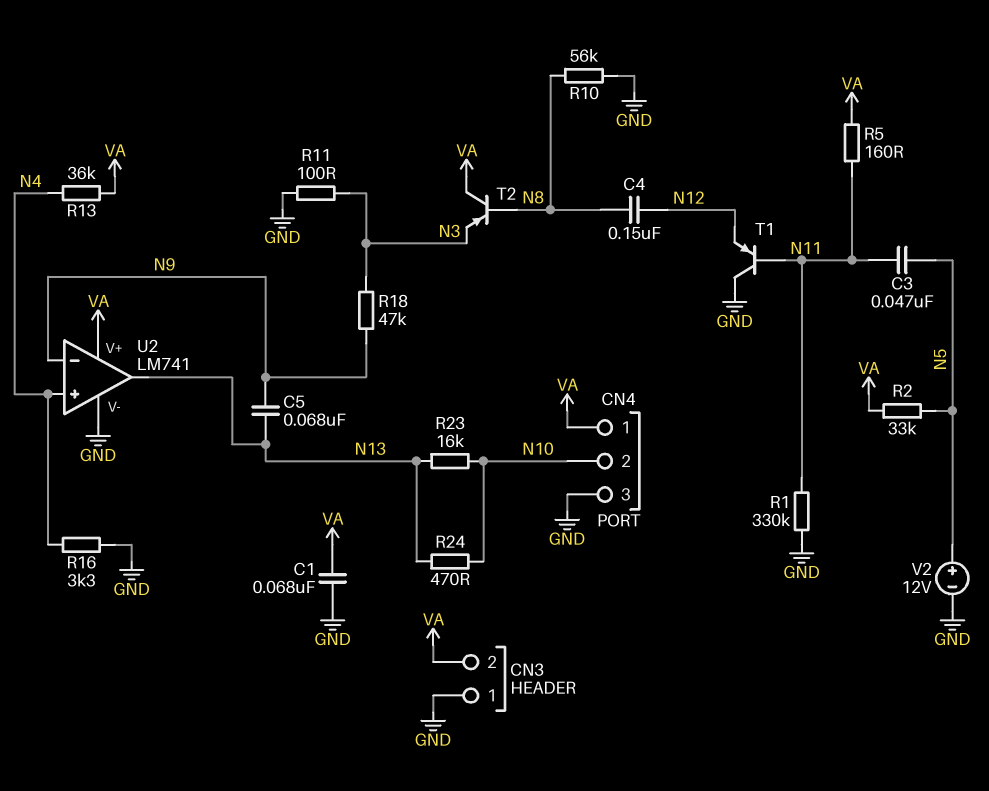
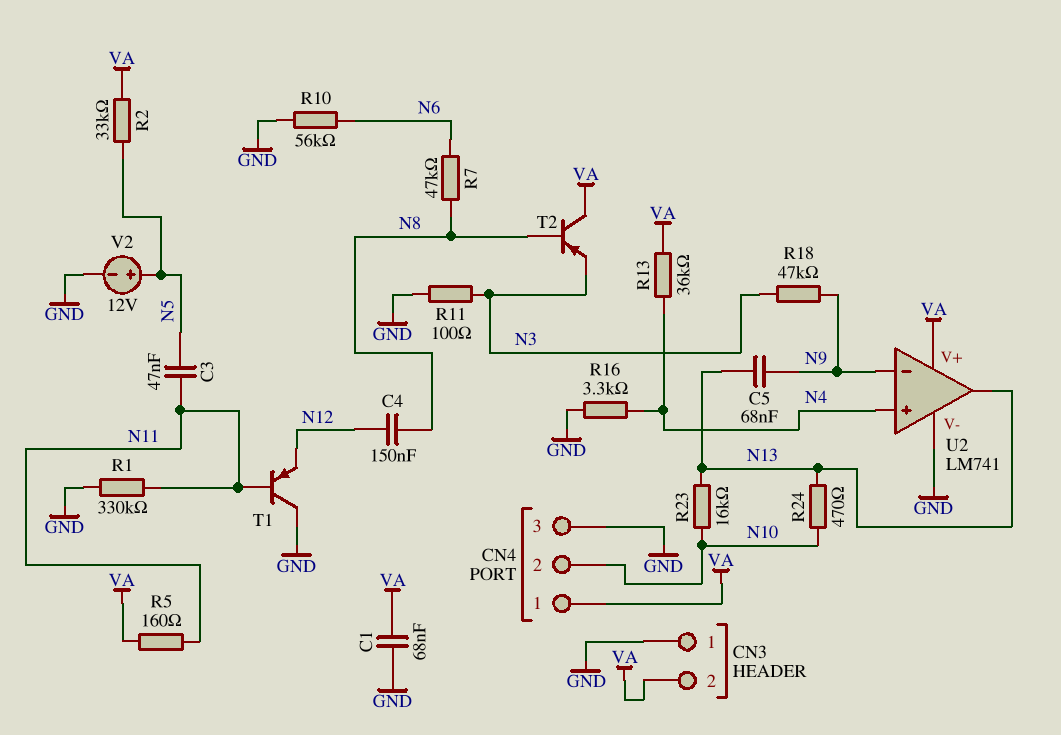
R7: none -> 47k (N6, N8)
R10: 56k (GND, N8) -> 56k (GND, N6)

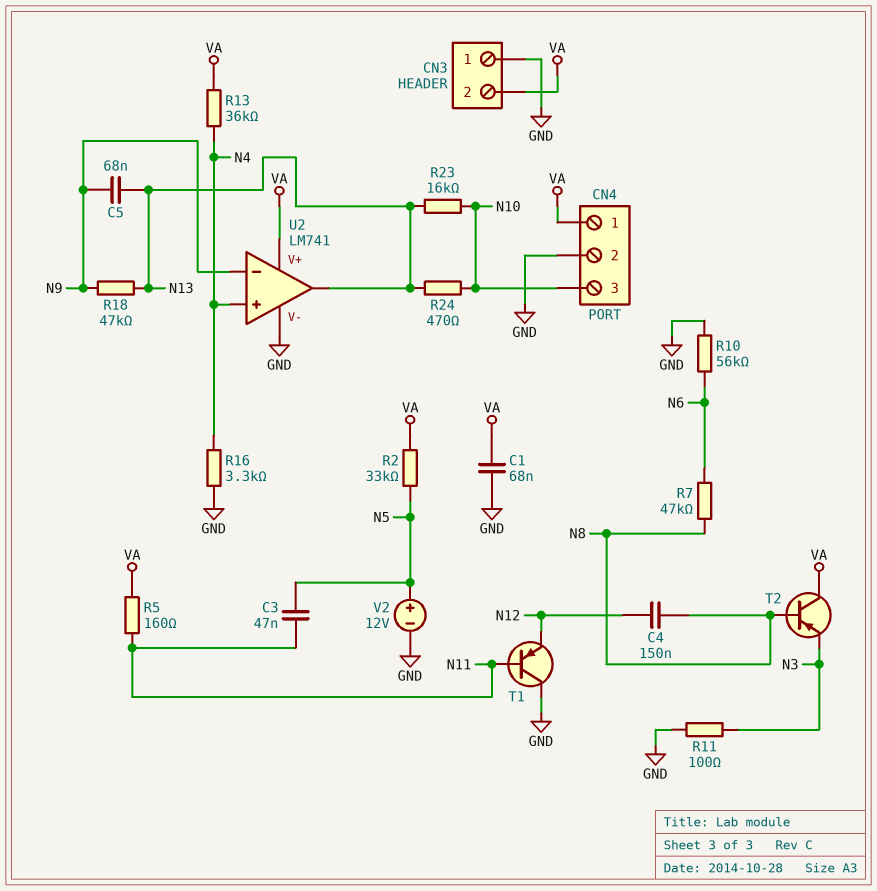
CN4 pin 2: N10 -> GND
CN4 pin 3: GND -> N10
R1: 330k (GND, N11) -> none
R18: 47k (N3, N9) -> 47k (N9, N13)

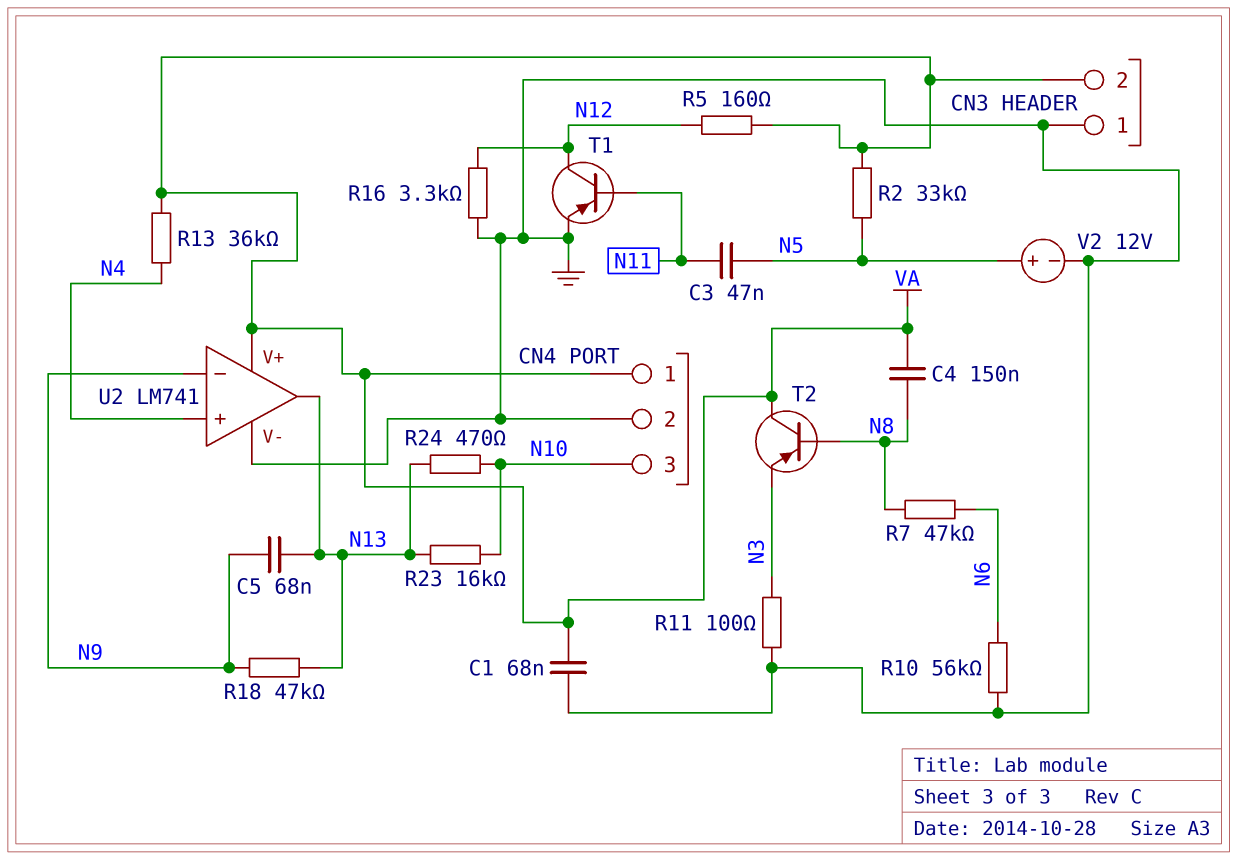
C4: 150nF (N8, N12) -> 150nF (N8, VA)
R5: 160 (N11, VA) -> 160 (N12, VA)
R16: 3.3k (GND, N4) -> 3.3k (GND, N12)
T1: PNP (B N11, C GND, E N12) -> PNP (B N11, C N12, E GND)

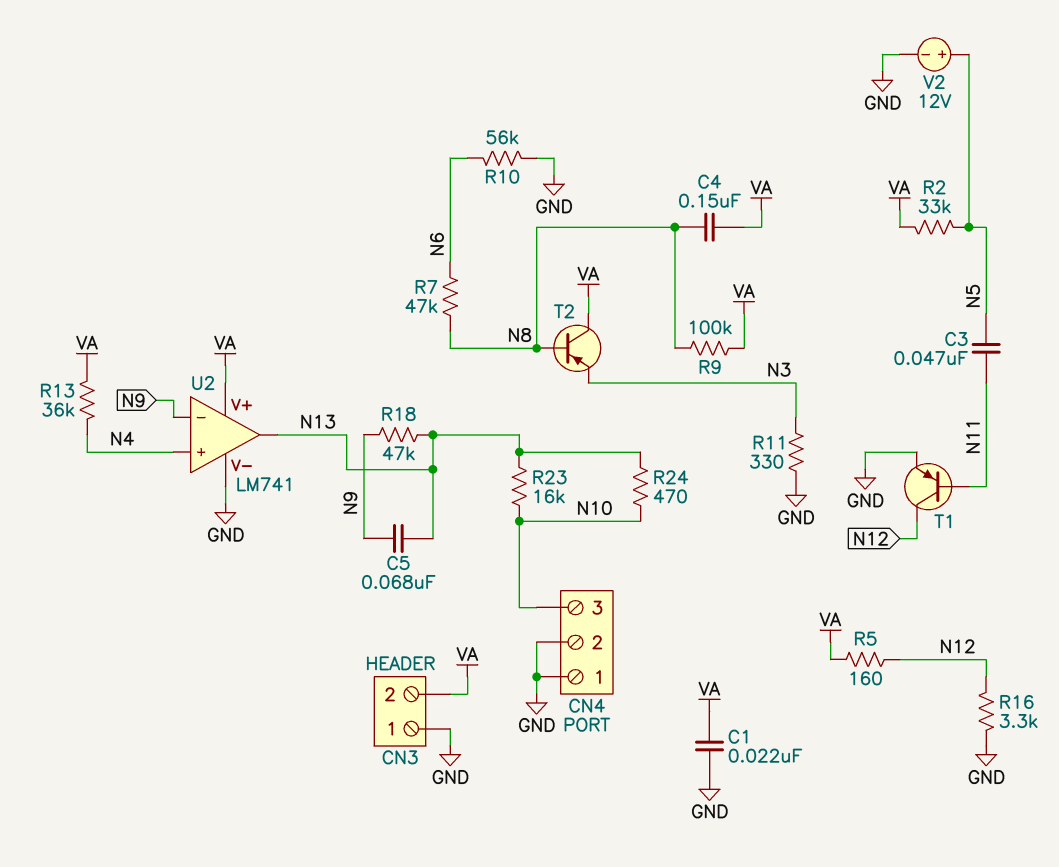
C1: 68nF (GND, VA) -> 22nF (GND, VA)
CN4 pin 1: VA -> GND
R9: none -> 100k (N8, VA)
R11: 100 (GND, N3) -> 330 (GND, N3)

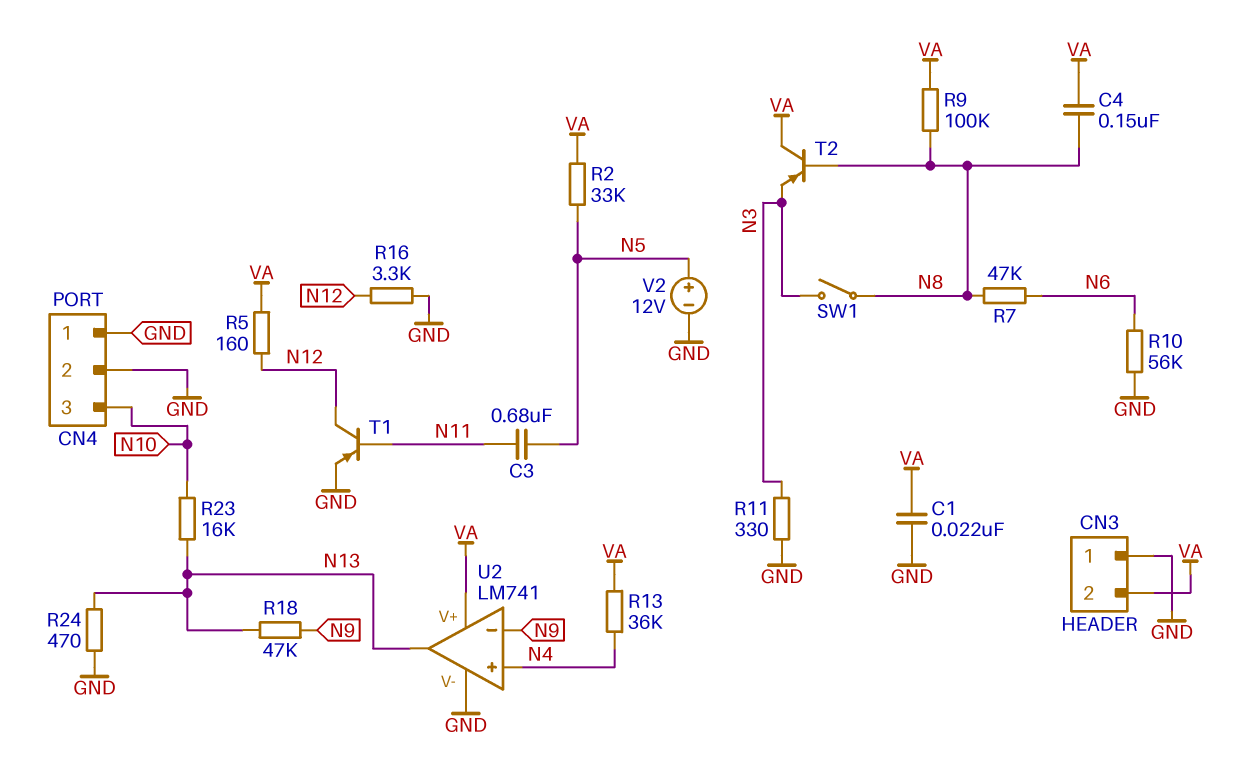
C3: 47nF (N5, N11) -> 680nF (N5, N11)
C5: 68nF (N9, N13) -> none
R24: 470 (N10, N13) -> 470 (GND, N13)
SW1: none -> switch (N3, N8)

